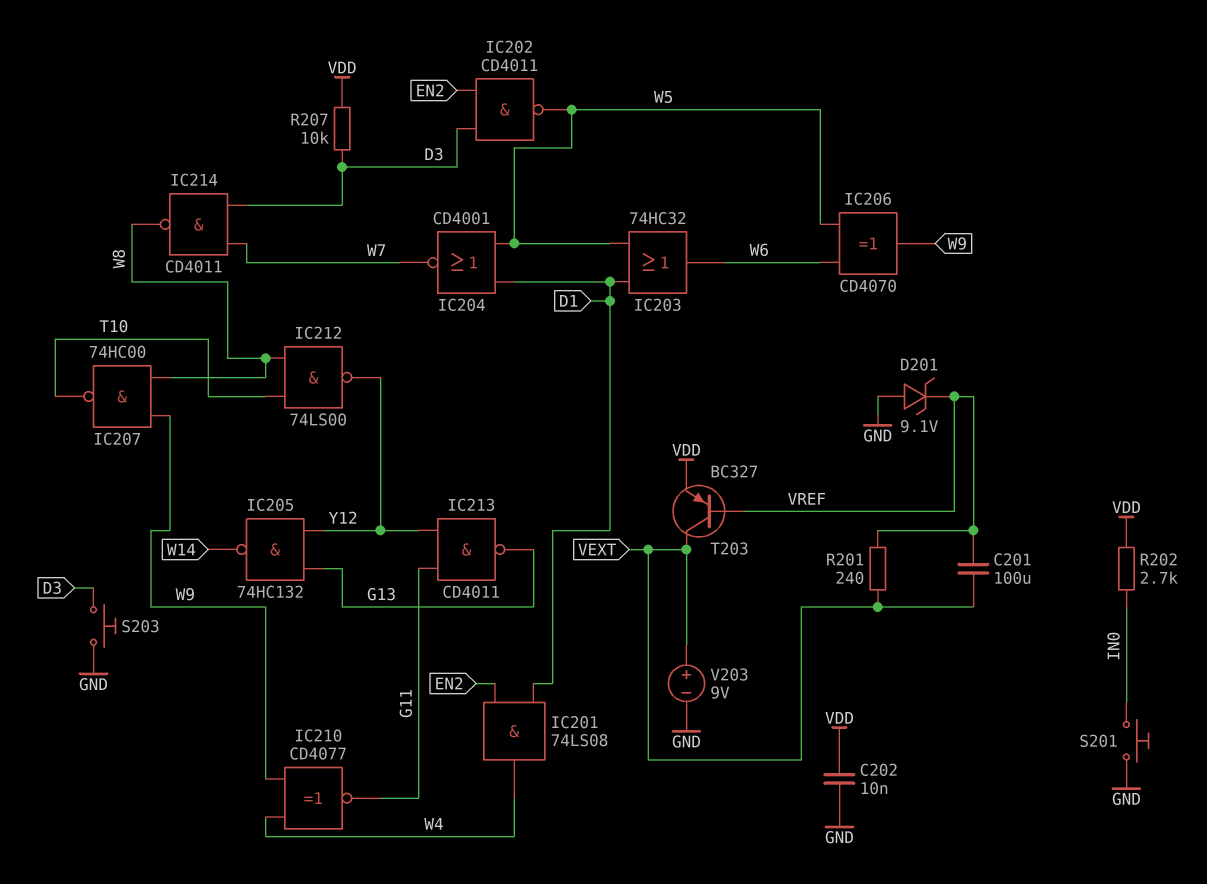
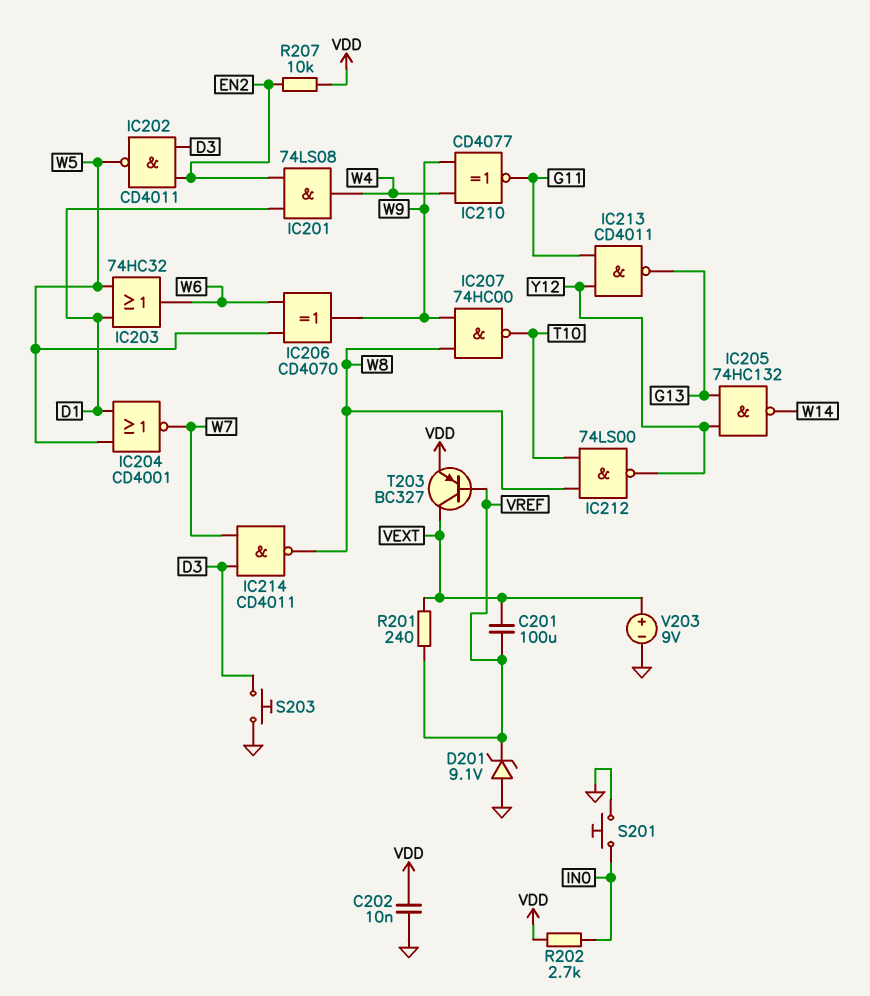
R207: 10k (D3, VDD) -> 10k (EN2, VDD)

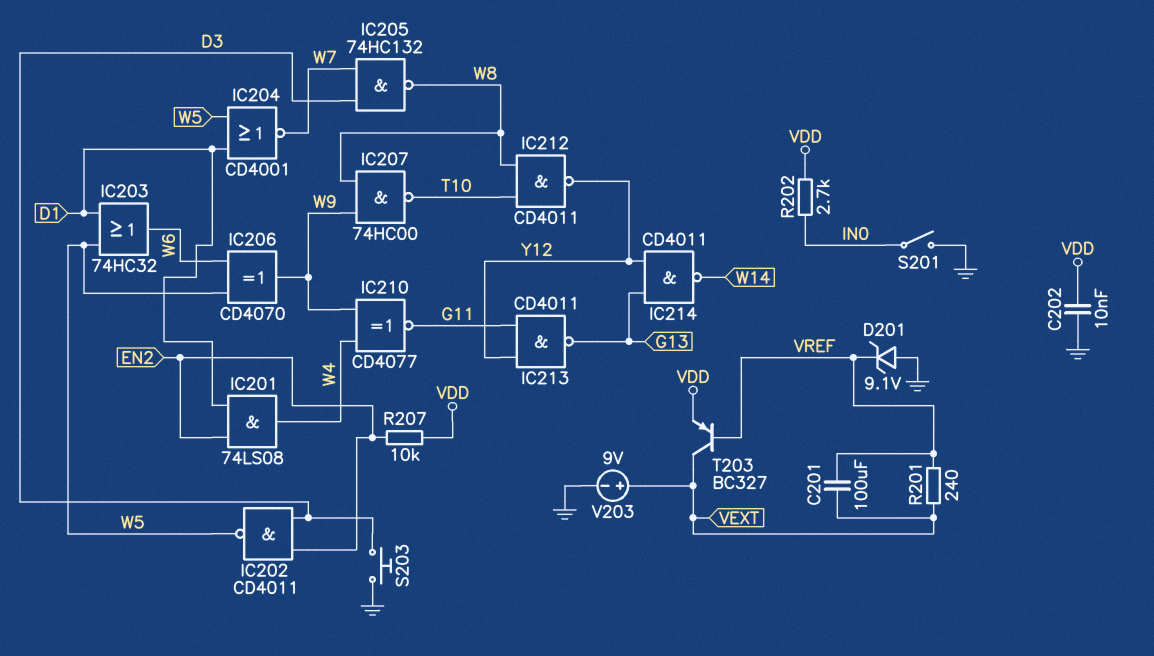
IC205: NAND 74HC132 (in G13, in Y12, out W14) -> NAND 74HC132 (in D3, in W7, out W8)
IC212: NAND 74LS00 (in T10, in W8, out Y12) -> NAND CD4011 (in T10, in W8, out Y12)
IC214: NAND CD4011 (in D3, in W7, out W8) -> NAND CD4011 (in G13, in Y12, out W14)
S201: button (GND, IN0) -> switch (GND, IN0)

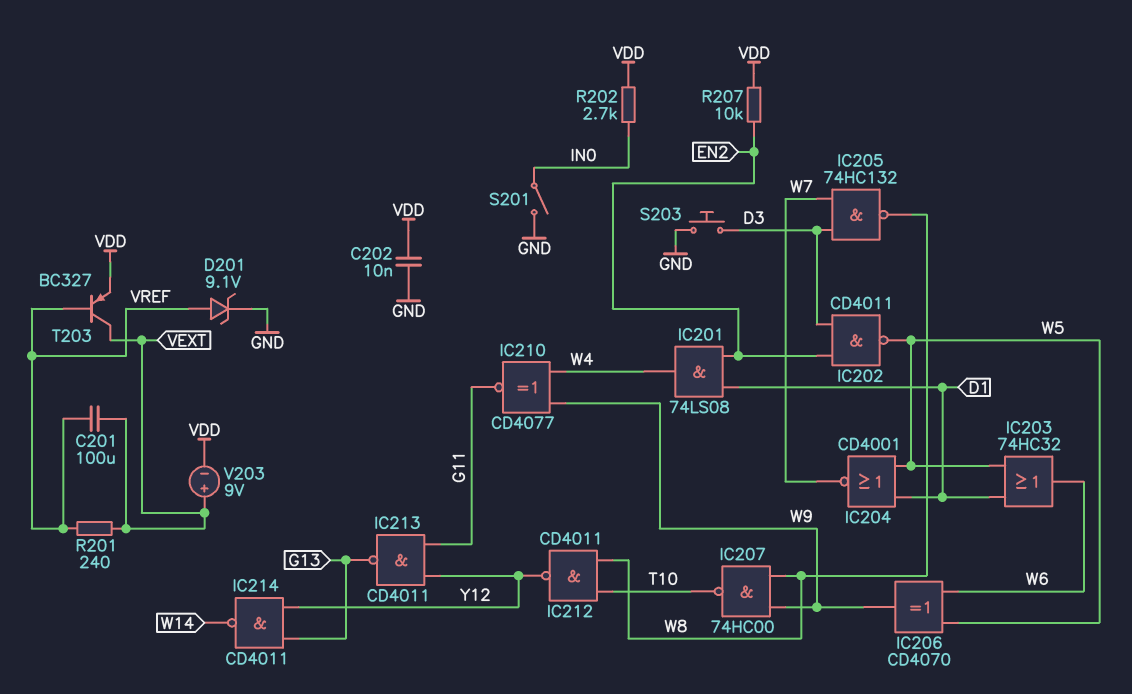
D201: zener 9.1V (A GND, K VREF) -> zener 9.1V (A VREF, K GND)
V203: 9V (plus VEXT, minus GND) -> 9V (plus VEXT, minus VDD)

